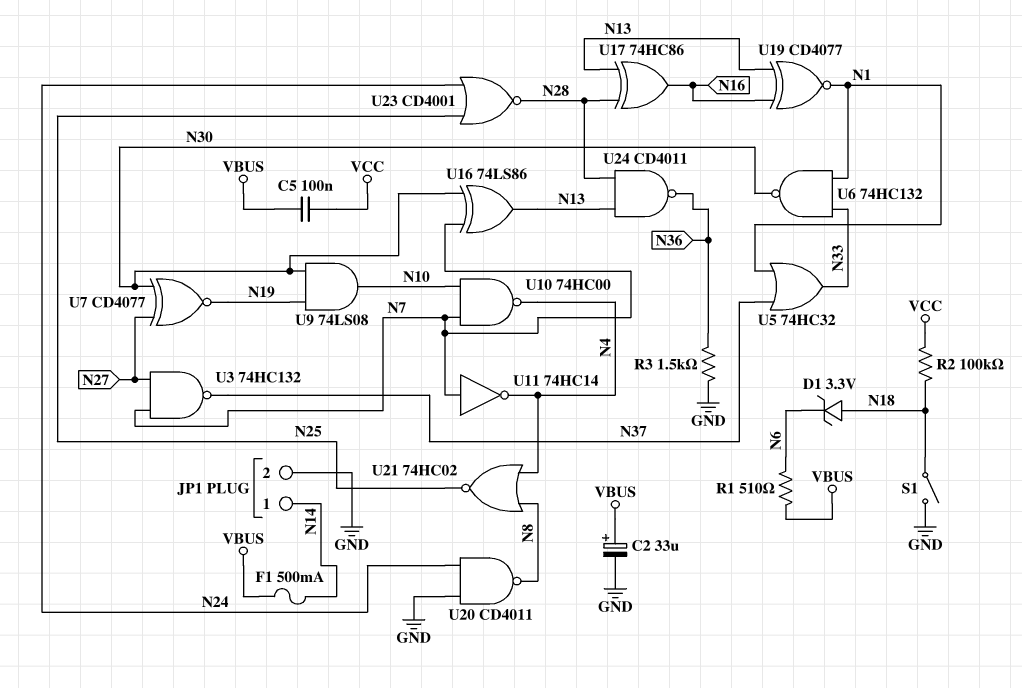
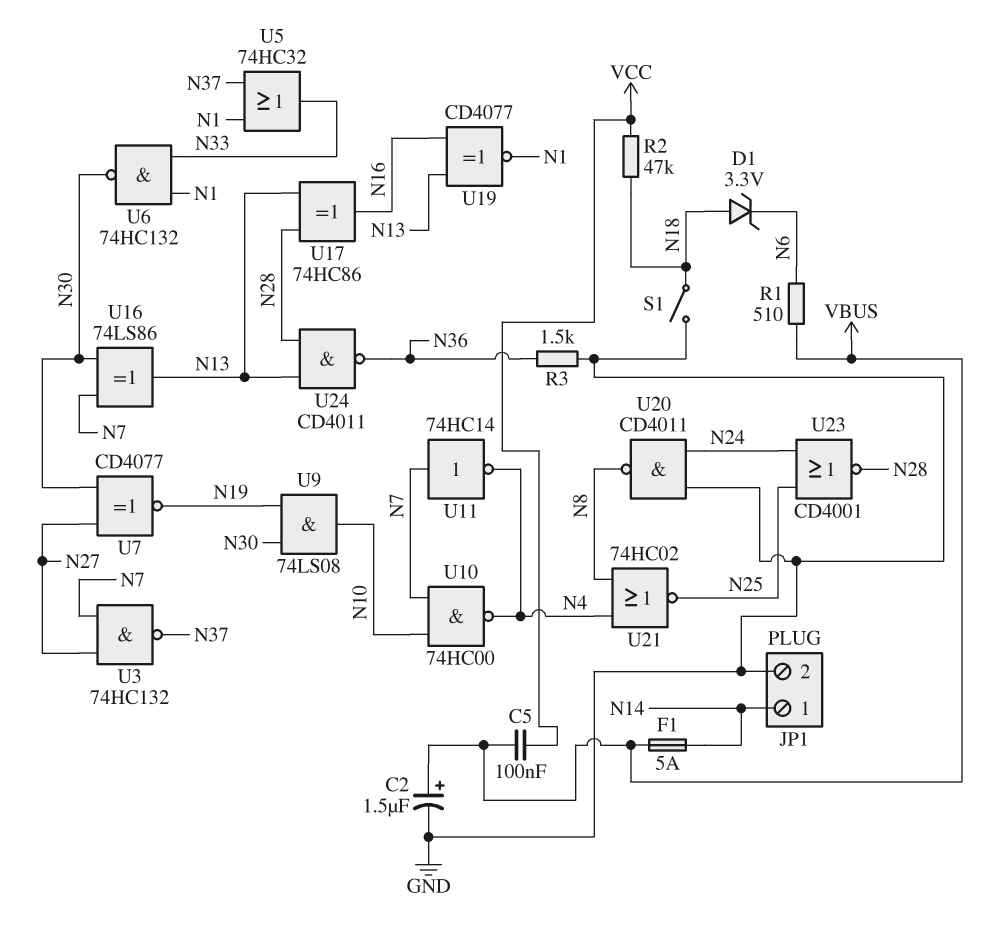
C2: 33uF (plus VBUS, minus GND) -> 1.5uF (plus VBUS, minus GND)
F1: 500mA (N14, VBUS) -> 5A (N14, VBUS)
R2: 100k (N18, VCC) -> 47k (N18, VCC)

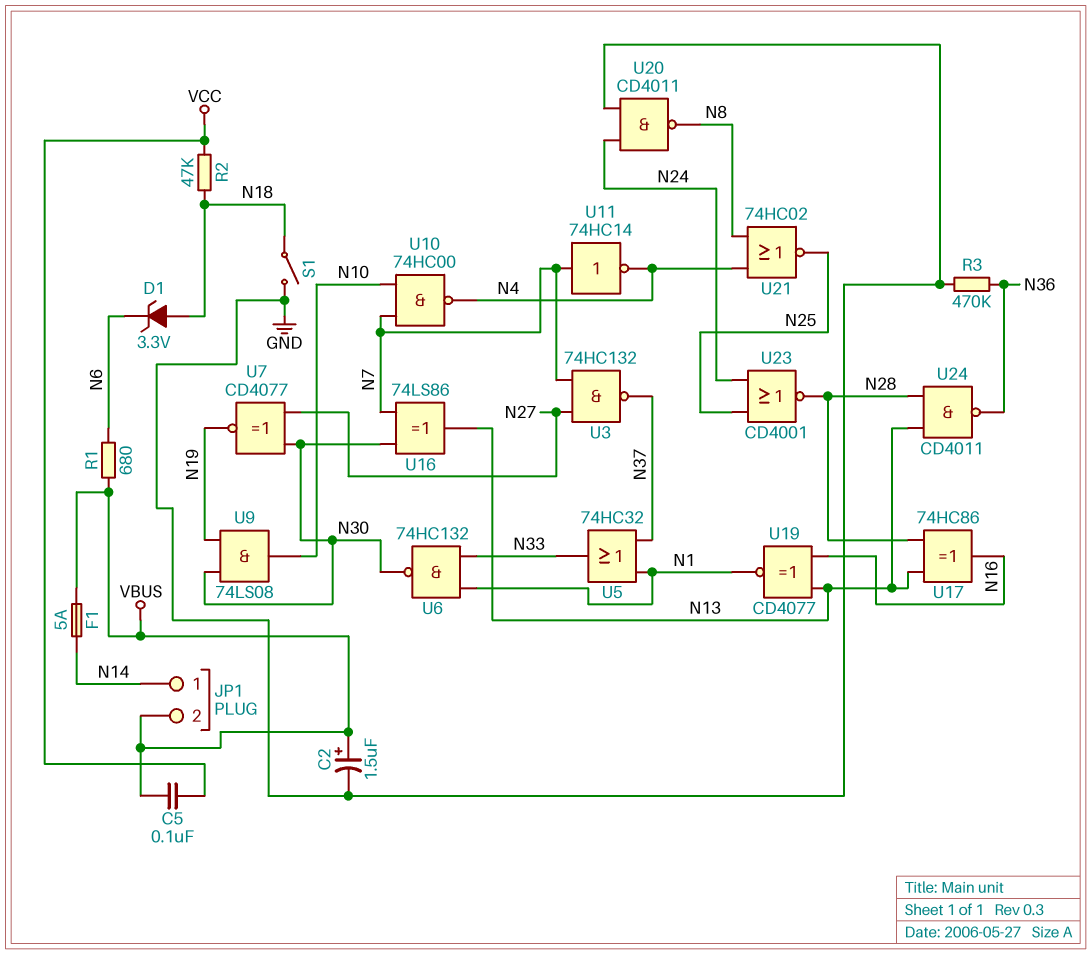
JP1 pin 2: GND -> VBUS
R1: 510 (N6, VBUS) -> 680 (N6, VBUS)
R3: 1.5k (GND, N36) -> 470k (GND, N36)

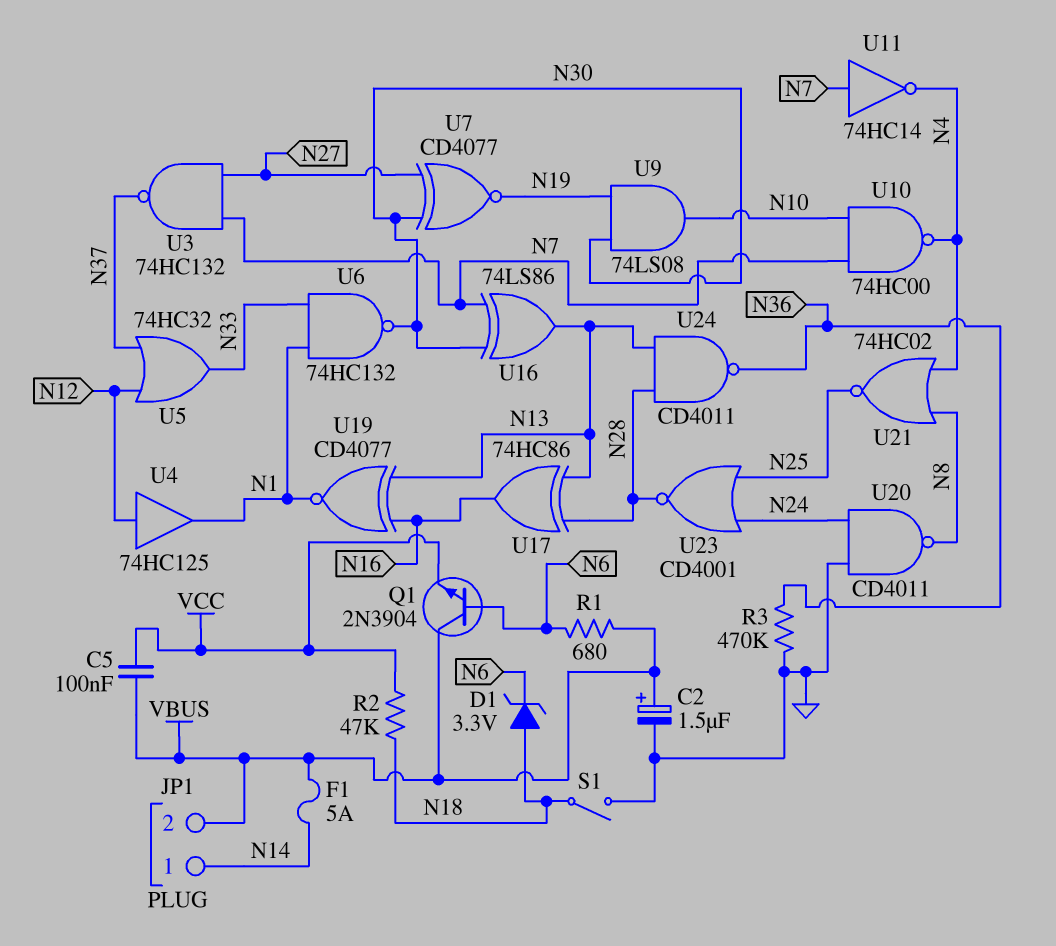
Q1: none -> NPN 2N3904 (B N6, C VBUS, E VCC)
U4: none -> buffer 74HC125 (in N12, out N1)
U5: OR 74HC32 (in N1, in N37, out N33) -> OR 74HC32 (in N12, in N37, out N33)

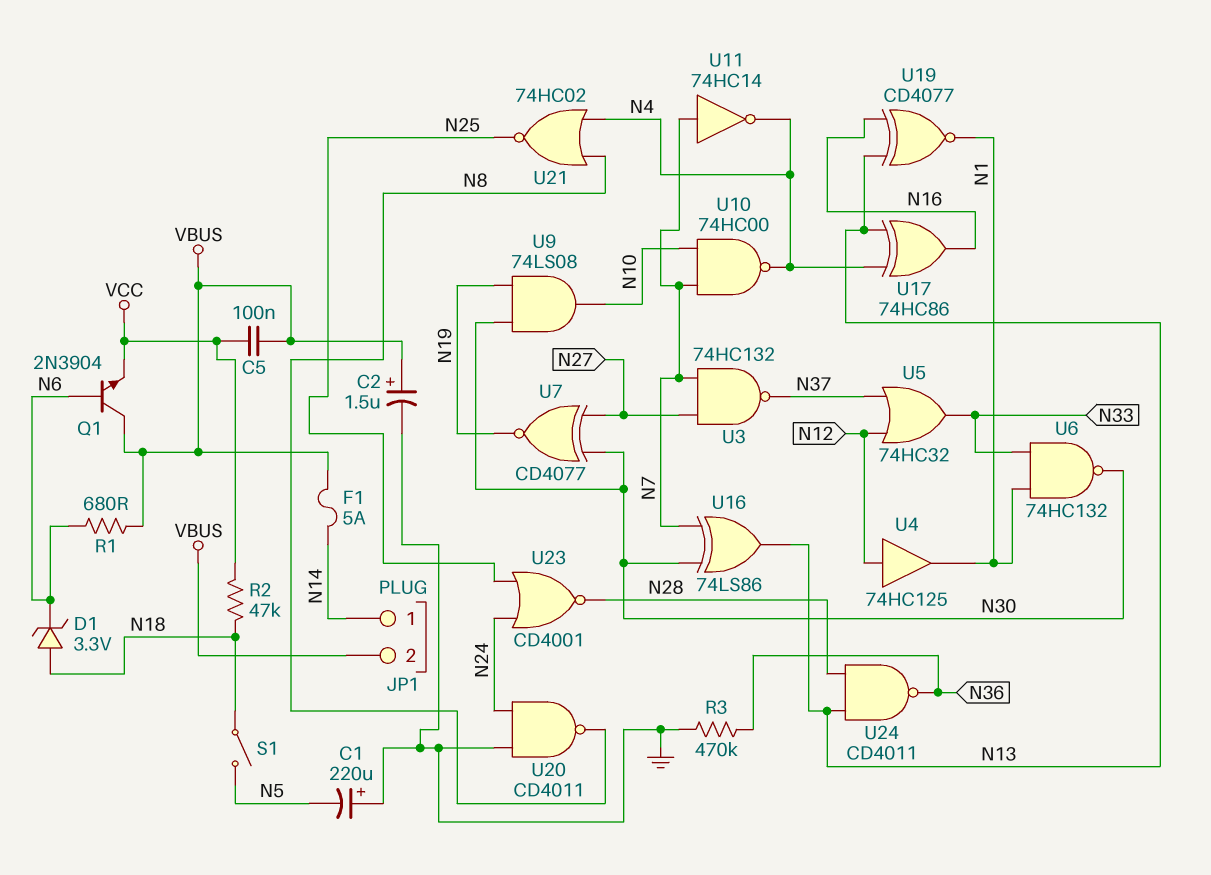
C1: none -> 220uF (plus GND, minus N5)
S1: switch (GND, N18) -> switch (N5, N18)
U17: XOR 74HC86 (in N13, in N28, out N16) -> XOR 74HC86 (in N4, in N13, out N16)

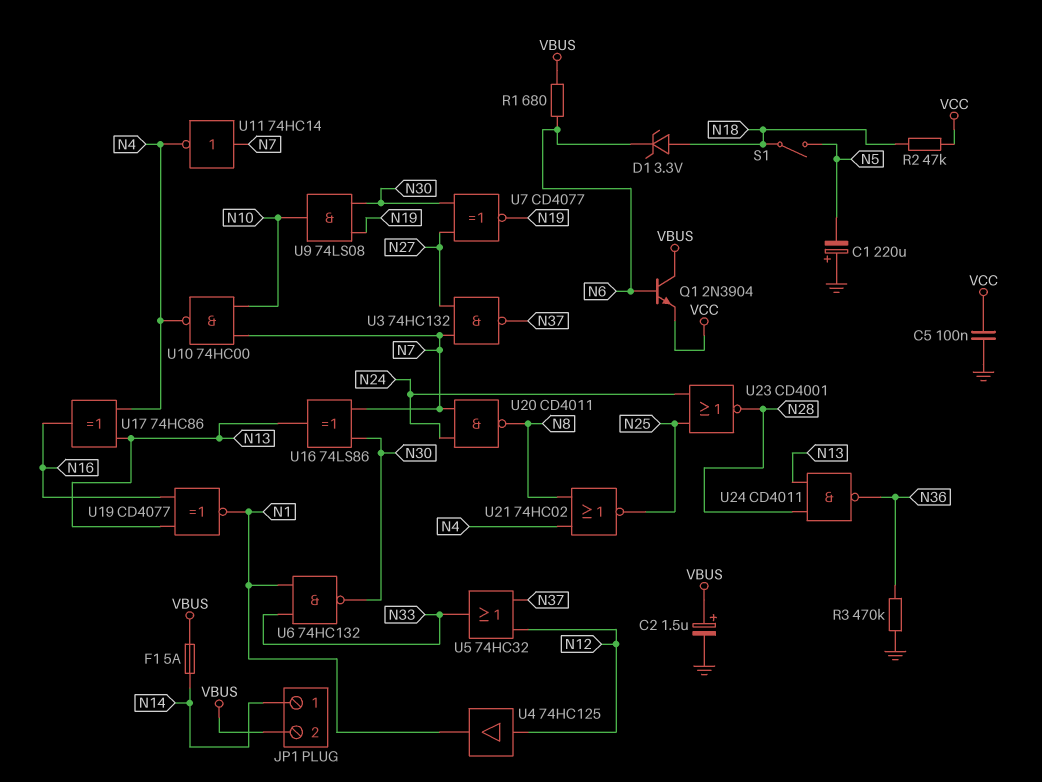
C5: 100nF (VBUS, VCC) -> 100nF (GND, VCC)
U20: NAND CD4011 (in GND, in N24, out N8) -> NAND CD4011 (in N7, in N24, out N8)

